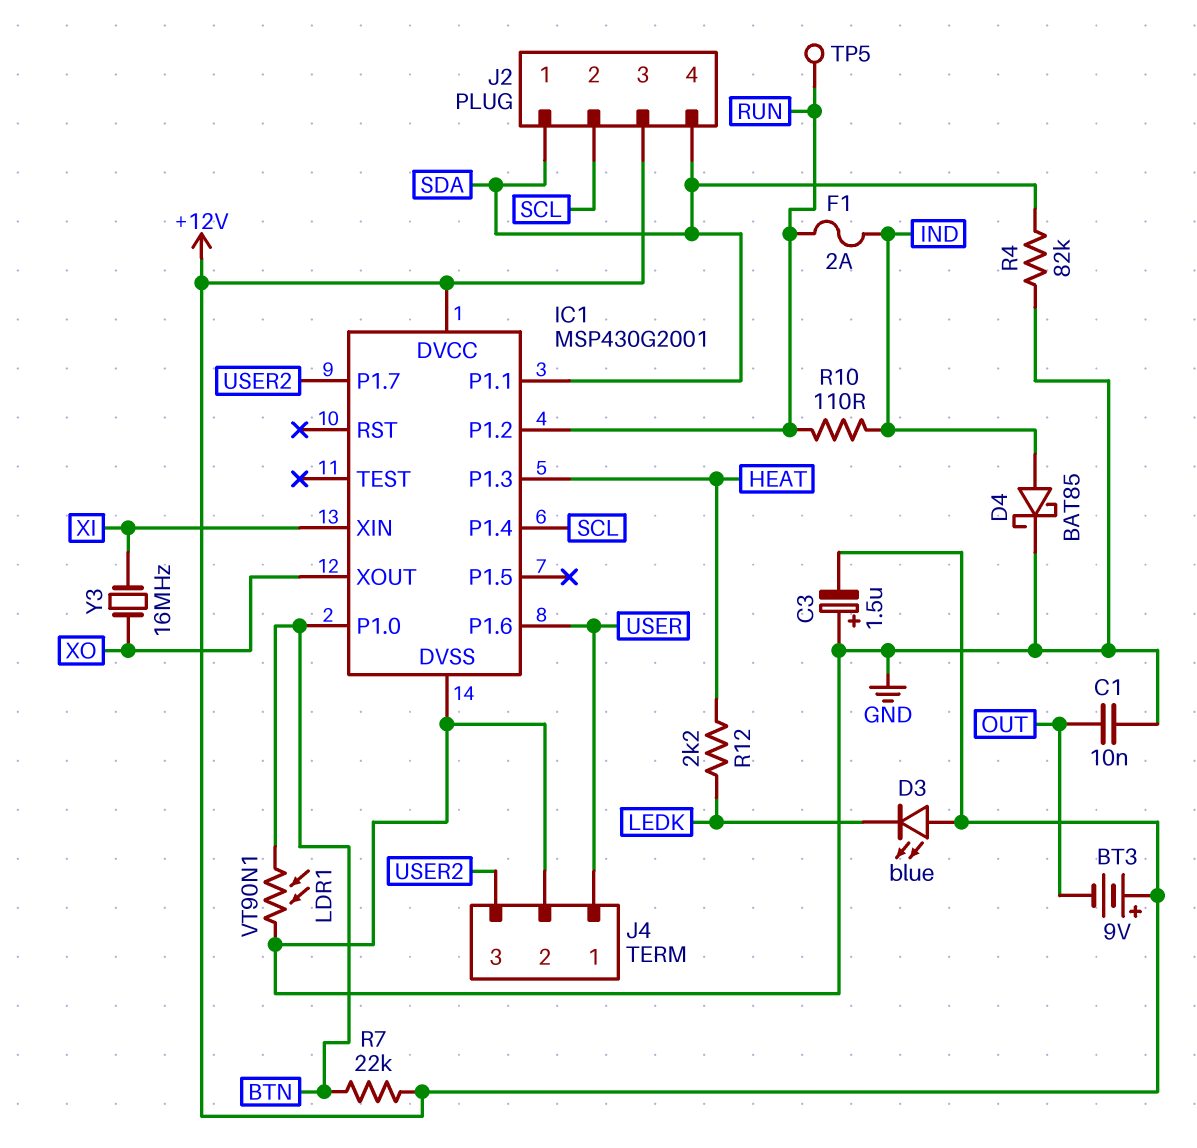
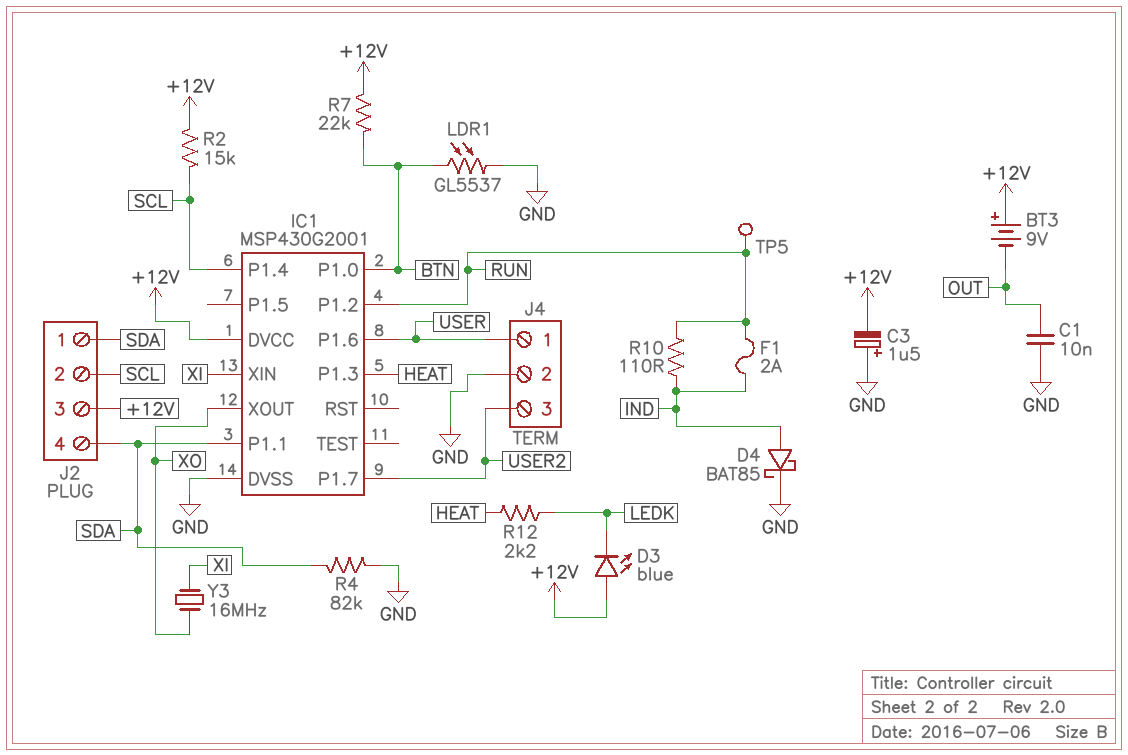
LDR1: VT90N1 (BTN, GND) -> GL5537 (BTN, GND)
R2: none -> 15k (+12V, SCL)

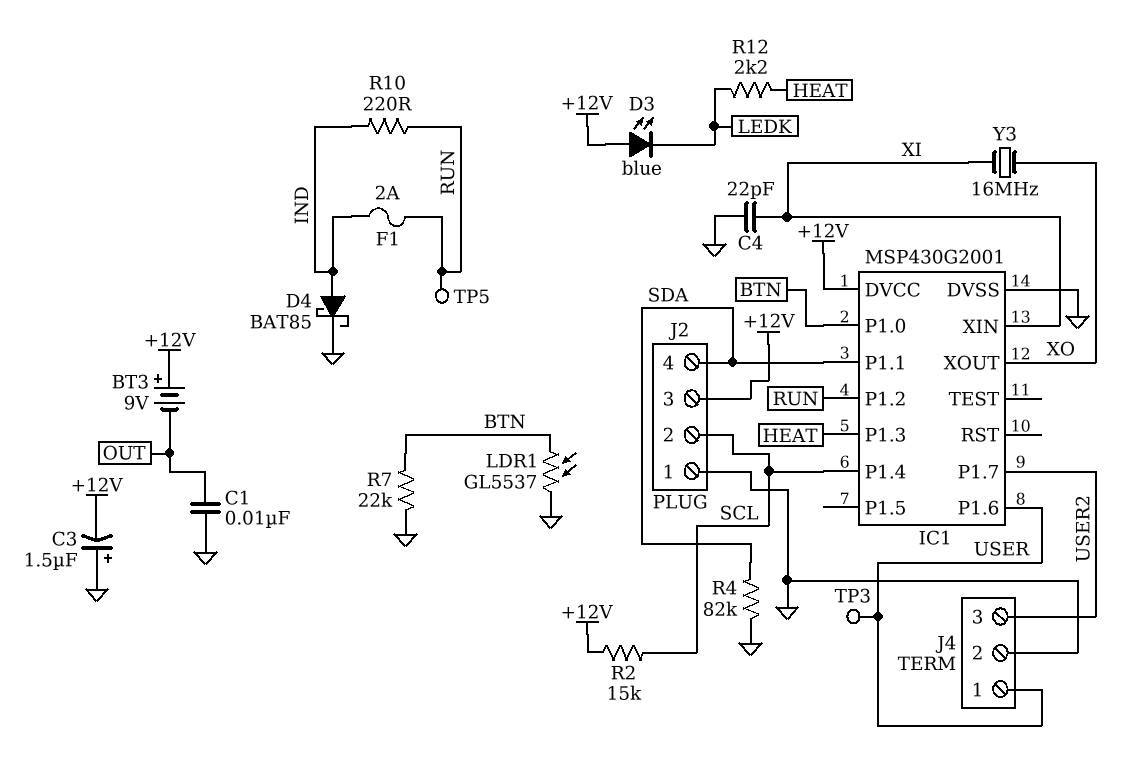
C4: none -> 22pF (GND, XI)
J2 pin 1: SDA -> GND
R7: 22k (+12V, BTN) -> 22k (BTN, GND)
R10: 110 (IND, RUN) -> 220 (IND, RUN)
TP3: none -> test point (USER)

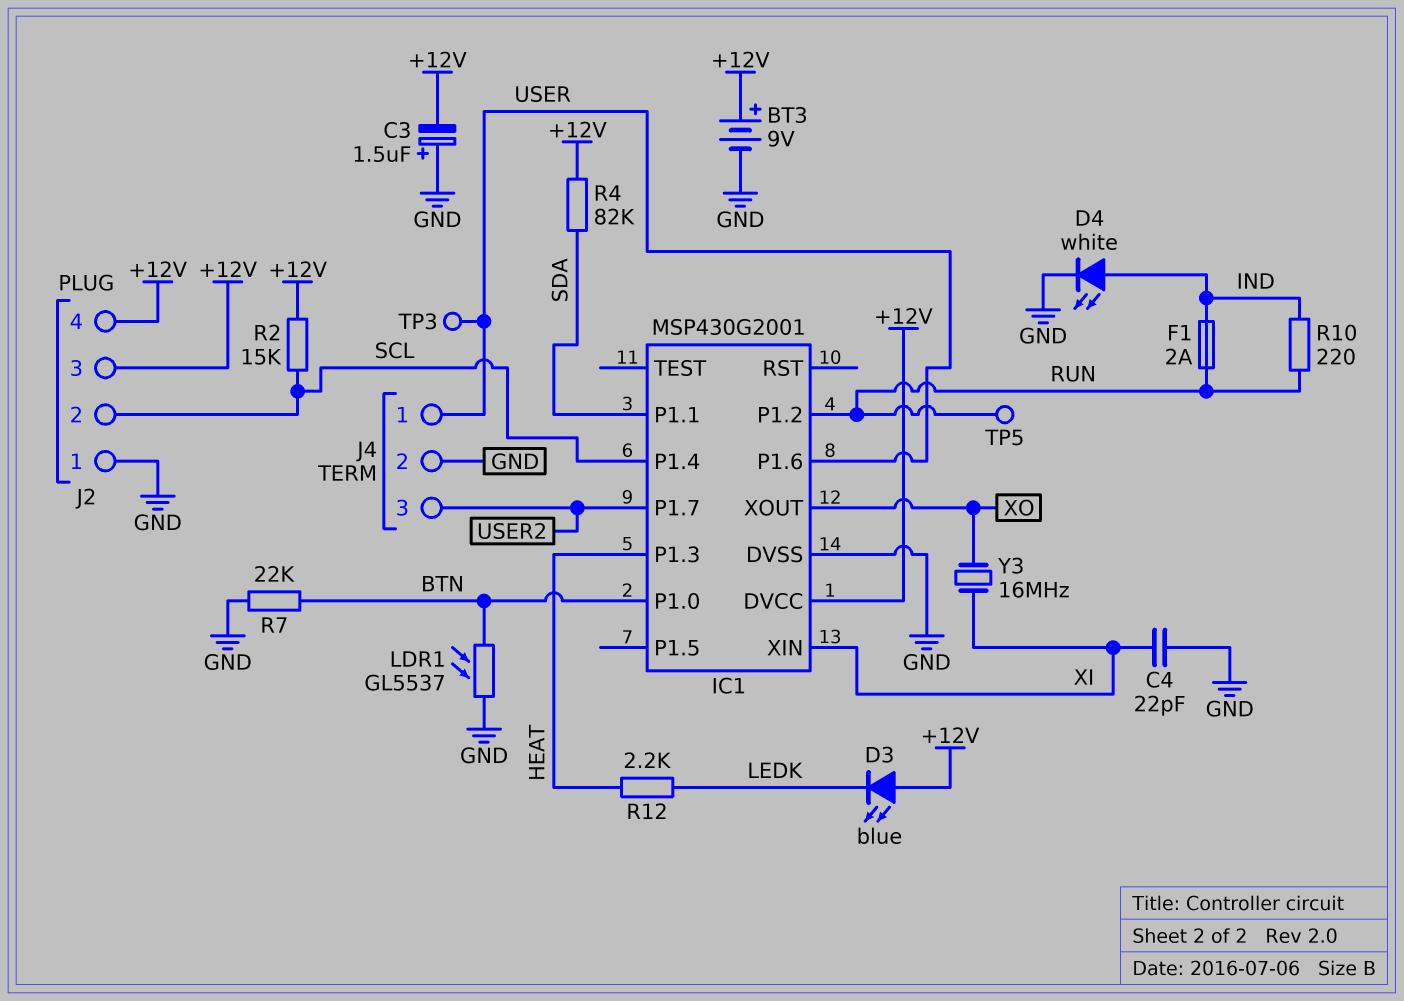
BT3: 9V (plus +12V, minus OUT) -> 9V (plus +12V, minus GND)
C1: 10nF (GND, OUT) -> none
D4: schottky BAT85 (A IND, K GND) -> LED white (A IND, K GND)
J2 pin 4: SDA -> +12V
R4: 82k (GND, SDA) -> 82k (+12V, SDA)

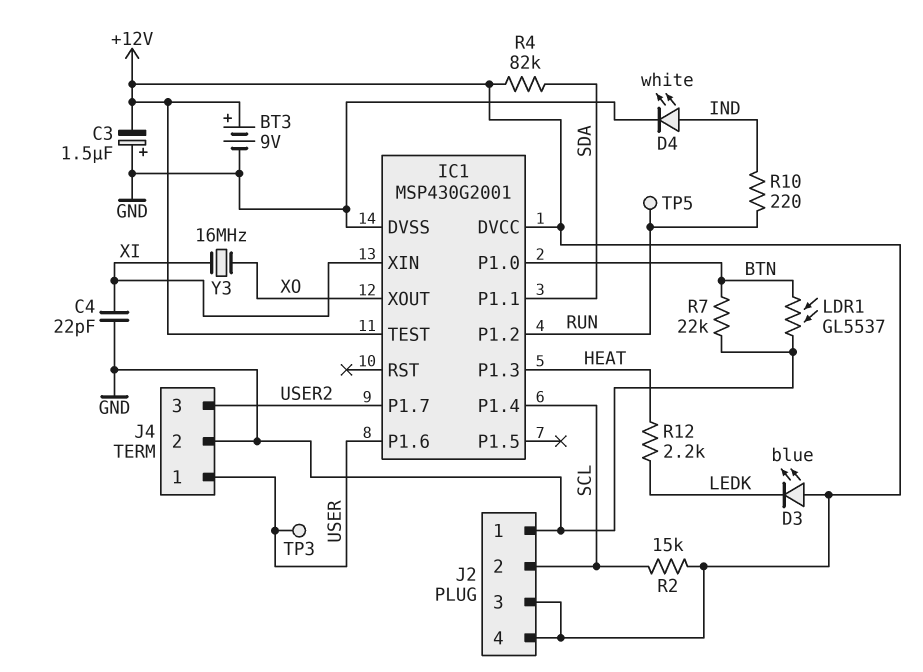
F1: 2A (IND, RUN) -> none
IC1 pin TEST: none -> +12V

